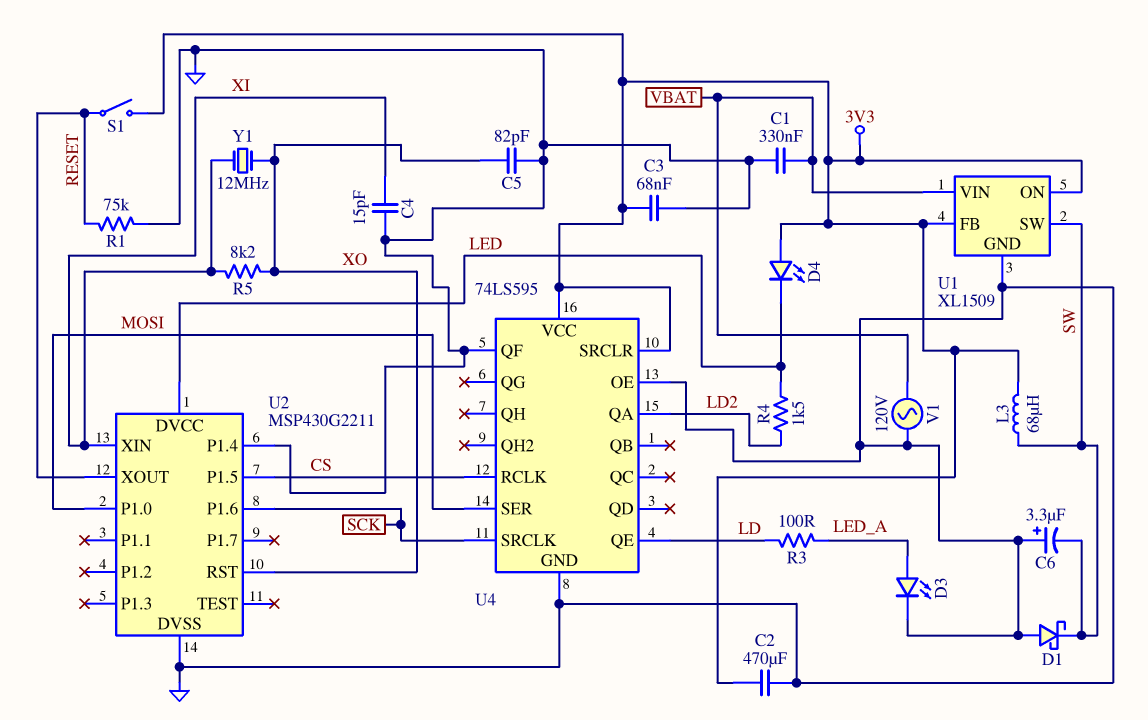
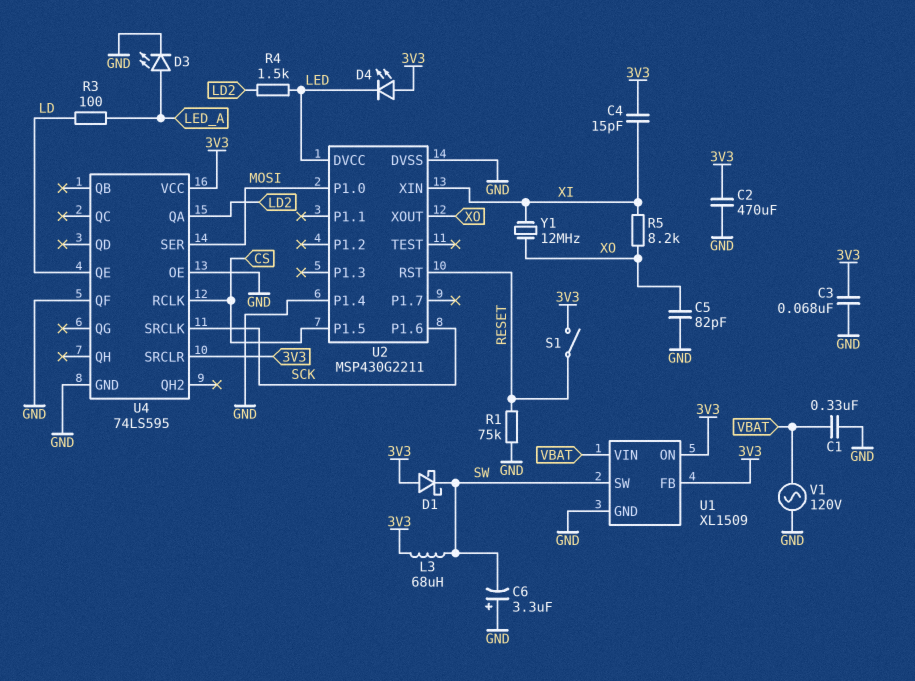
C4: 15pF (GND, XI) -> 15pF (3V3, XI)
D1: schottky (A GND, K SW) -> schottky (A 3V3, K SW)
U2 pin RST: XO -> RESET
U2 pin XOUT: RESET -> XO

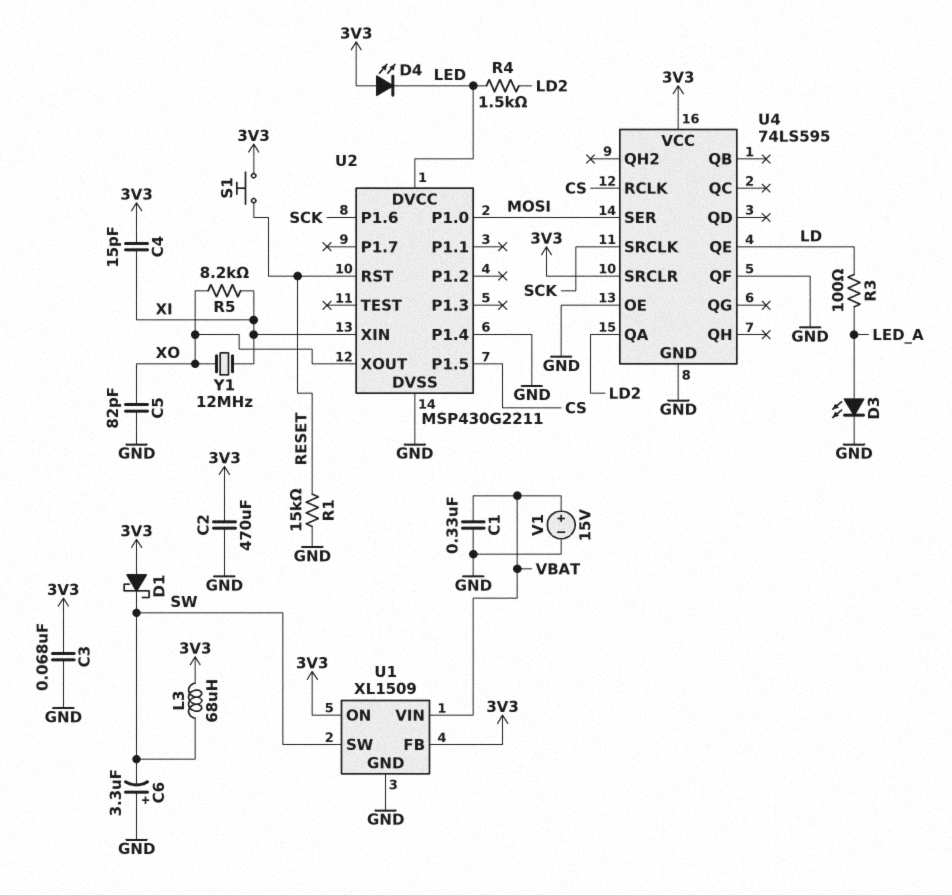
R1: 75k (GND, RESET) -> 15k (GND, RESET)
S1: switch (3V3, RESET) -> button (3V3, RESET)
V1: AC 120V (GND, VBAT) -> 15V (plus VBAT, minus GND)

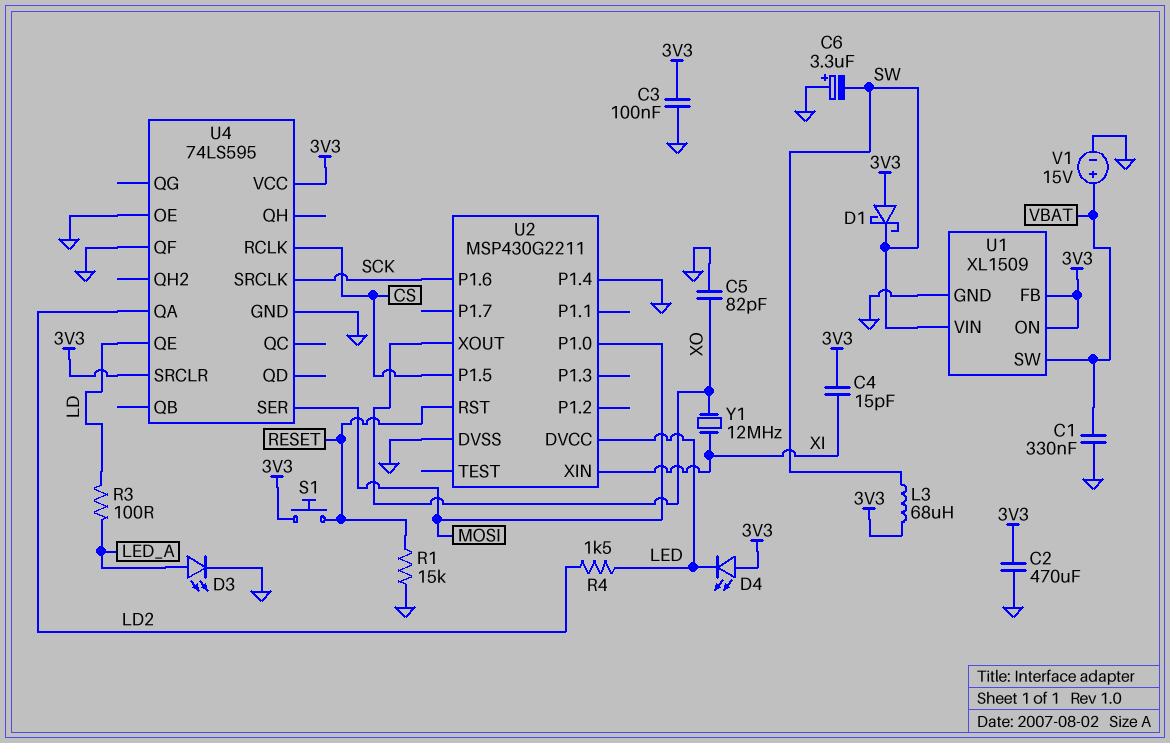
C3: 68nF (3V3, GND) -> 100nF (3V3, GND)
R5: 8.2k (XI, XO) -> none
U1 pin SW: SW -> VBAT
U1 pin VIN: VBAT -> SW

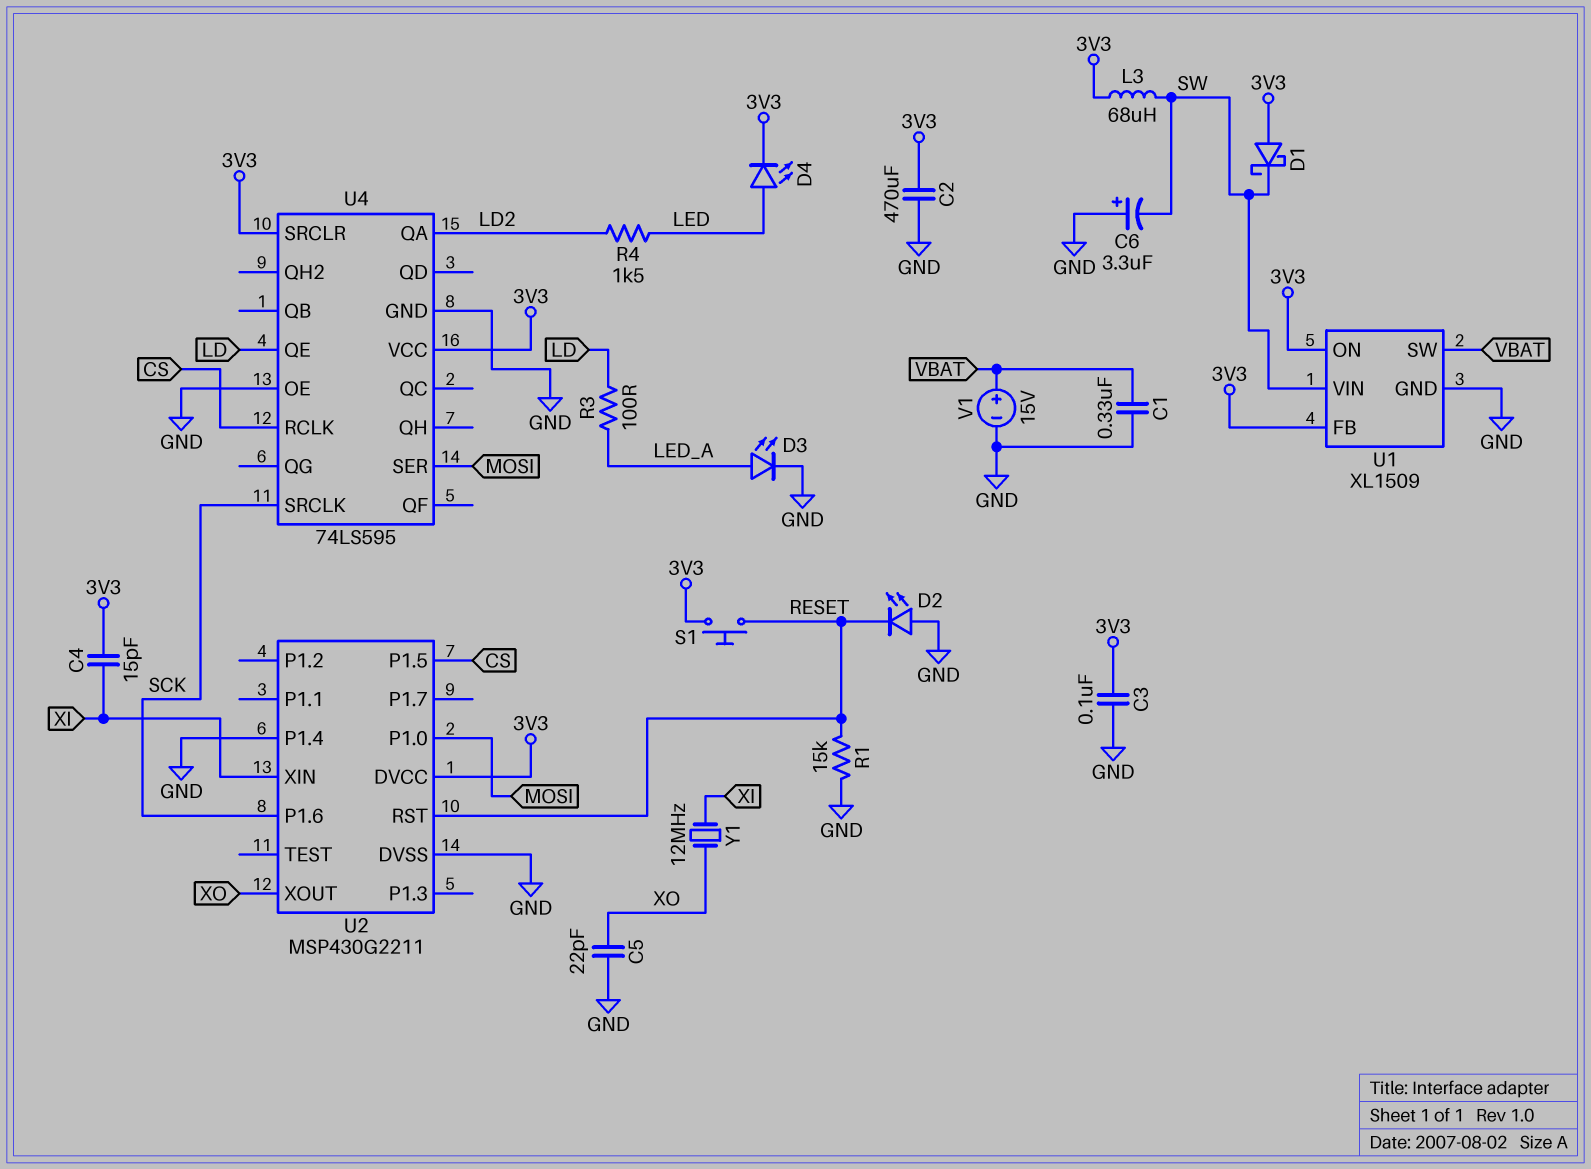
C5: 82pF (GND, XO) -> 22pF (GND, XO)
D2: none -> LED (A GND, K RESET)
D4: LED (A 3V3, K LED) -> LED (A LED, K 3V3)
U2 pin DVCC: LED -> 3V3
U4 pin QF: GND -> none

